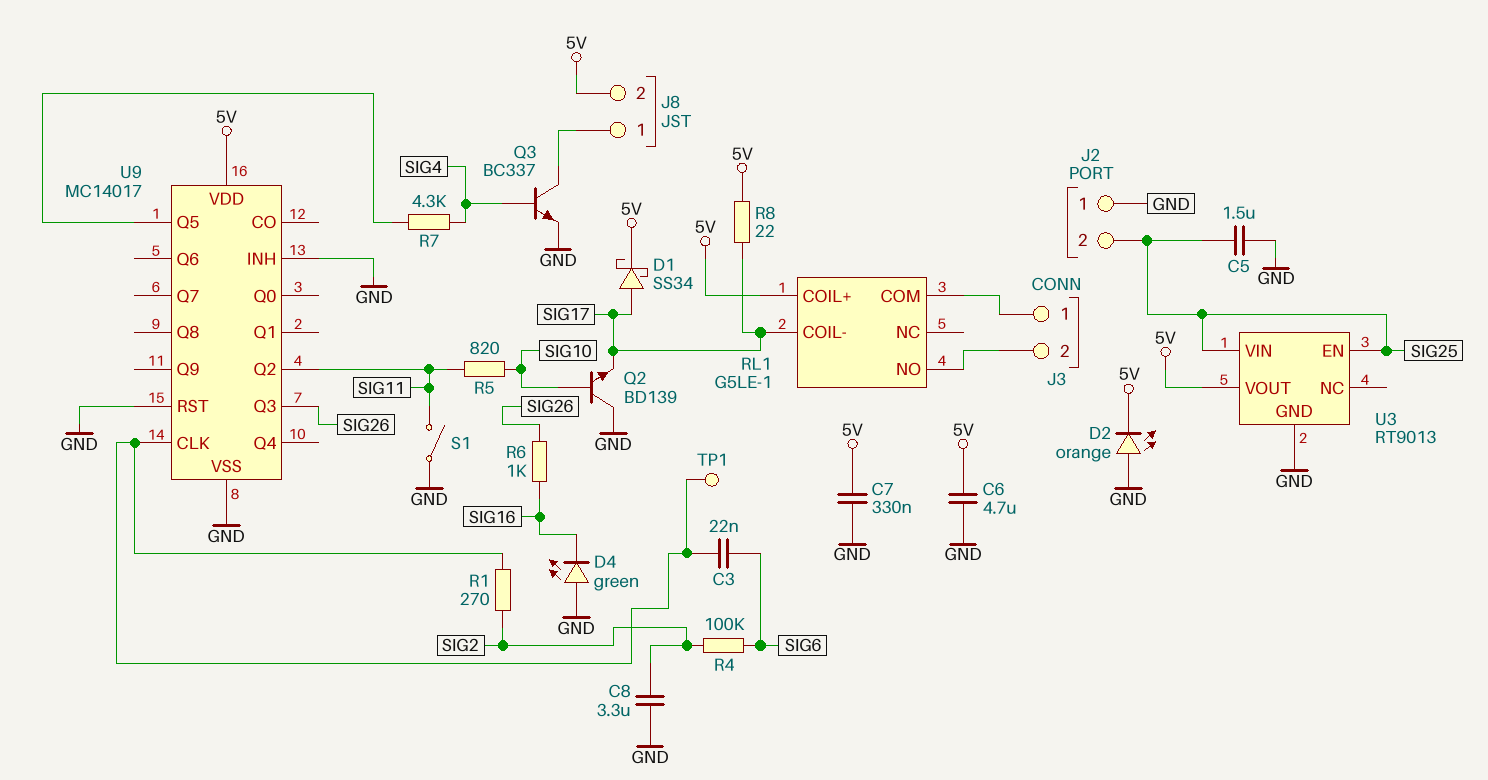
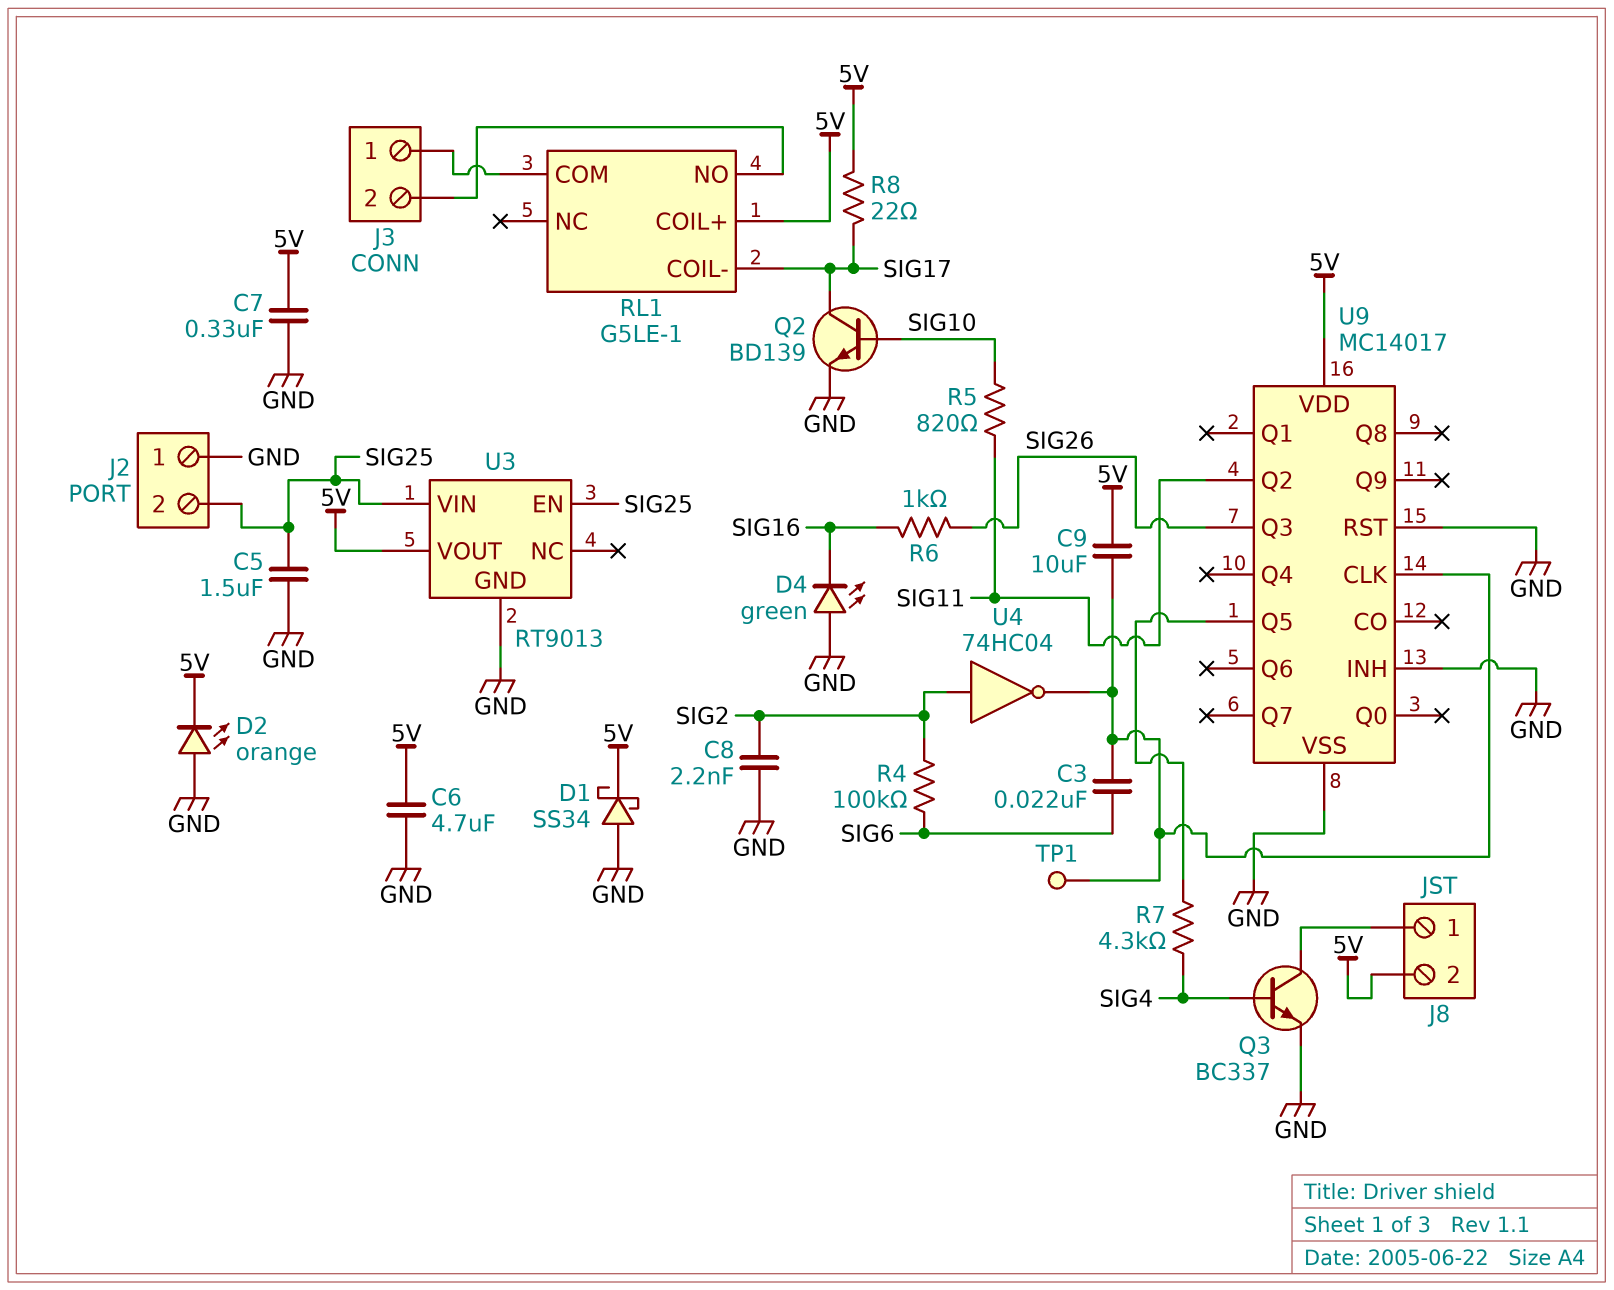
C8: 3.3uF (GND, SIG2) -> 2.2nF (GND, SIG2)
C9: none -> 10uF (5V, U9/CLK)
D1: schottky SS34 (A SIG17, K 5V) -> schottky SS34 (A GND, K 5V)
Q2: NPN BD139 (B SIG10, C GND, E SIG17) -> NPN BD139 (B SIG10, C SIG17, E GND)
R1: 270 (SIG2, U9/CLK) -> none
S1: switch (GND, SIG11) -> none
U4: none -> NOT 74HC04 (in SIG2, out U9/CLK)

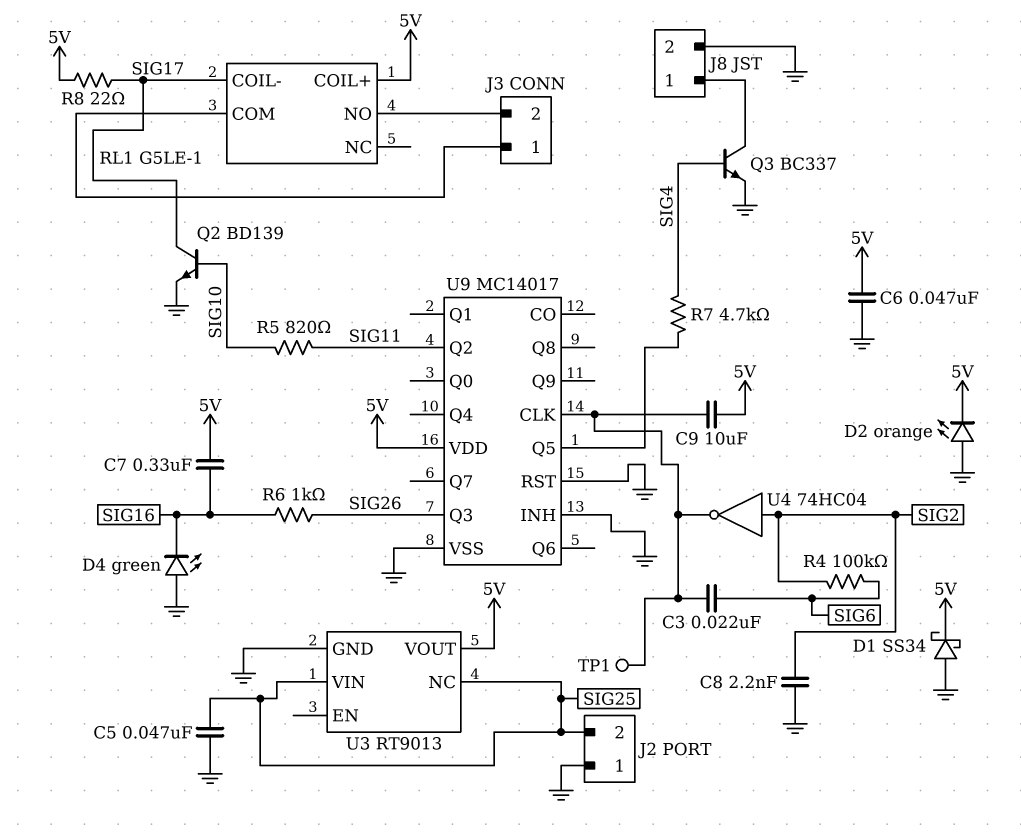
C5: 1.5uF (GND, SIG25) -> 47nF (GND, SIG25)
C6: 4.7uF (5V, GND) -> 47nF (5V, GND)
C7: 330nF (5V, GND) -> 330nF (5V, SIG16)
J8 pin 2: 5V -> GND
R7: 4.3k (SIG4, U9/Q5) -> 4.7k (SIG4, U9/Q5)
U3 pin EN: SIG25 -> none
U3 pin NC: none -> SIG25

